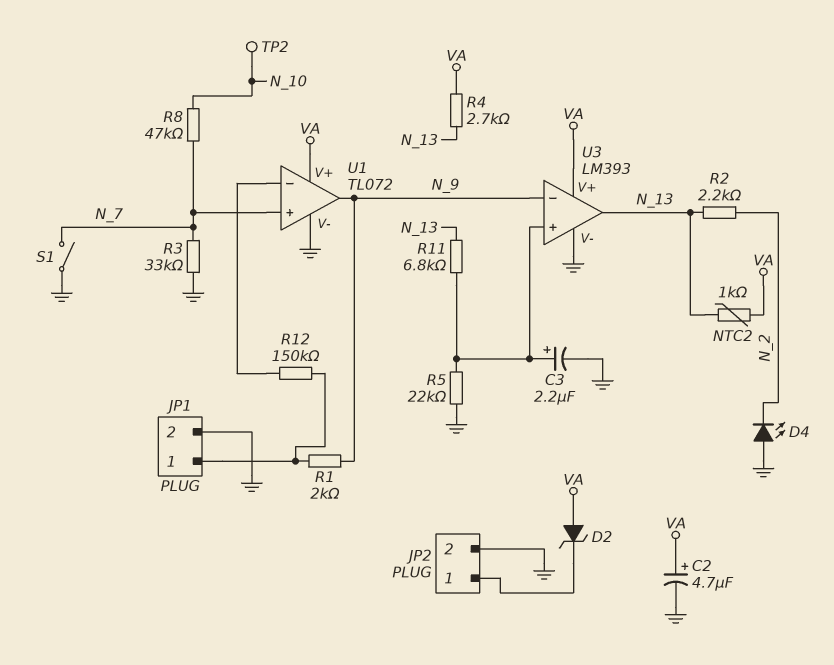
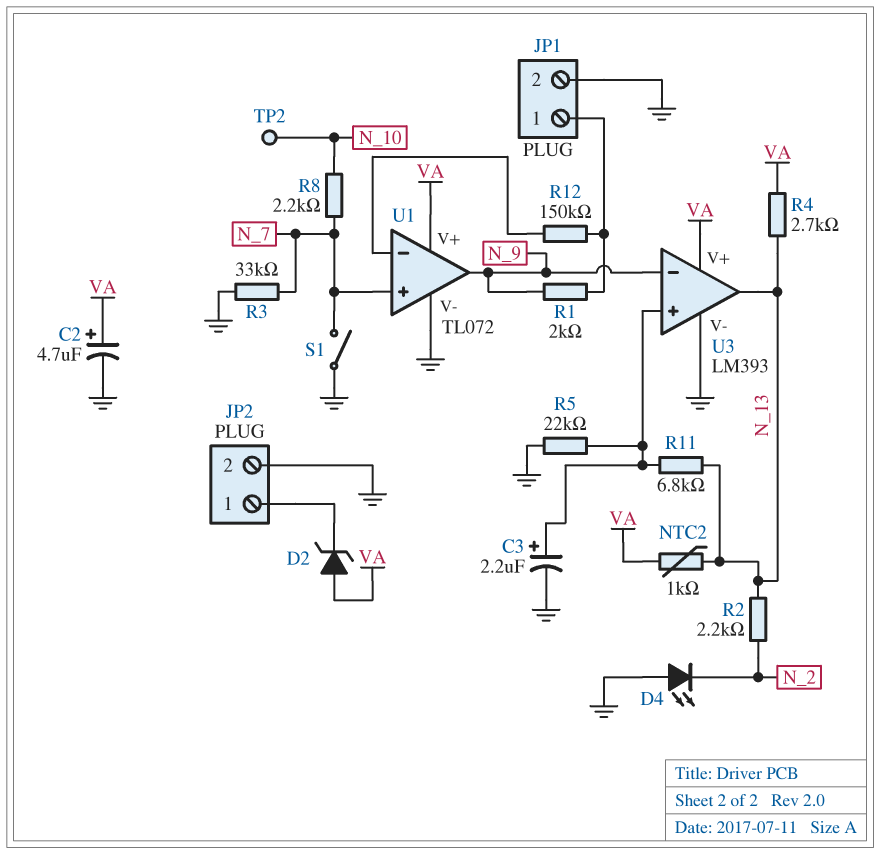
R8: 47k (N_7, N_10) -> 2.2k (N_7, N_10)

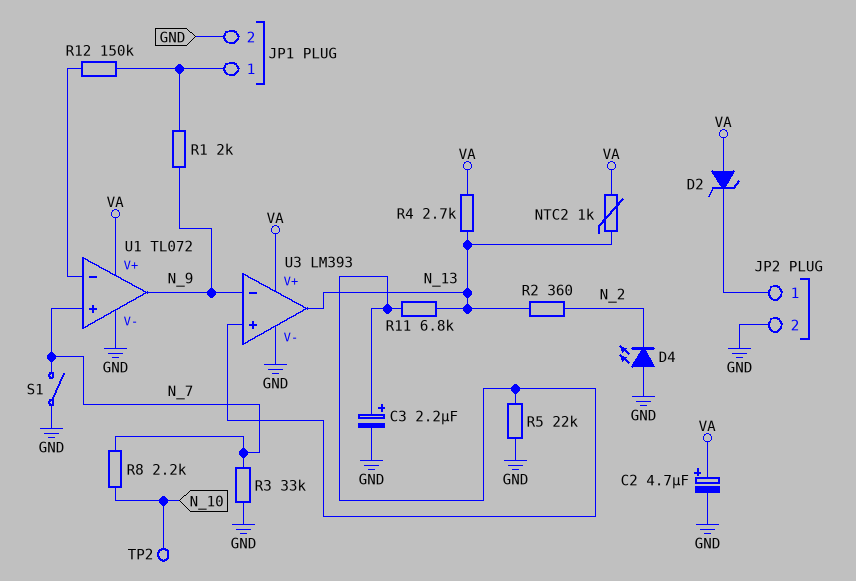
R2: 2.2k (N_2, N_13) -> 360 (N_2, N_13)

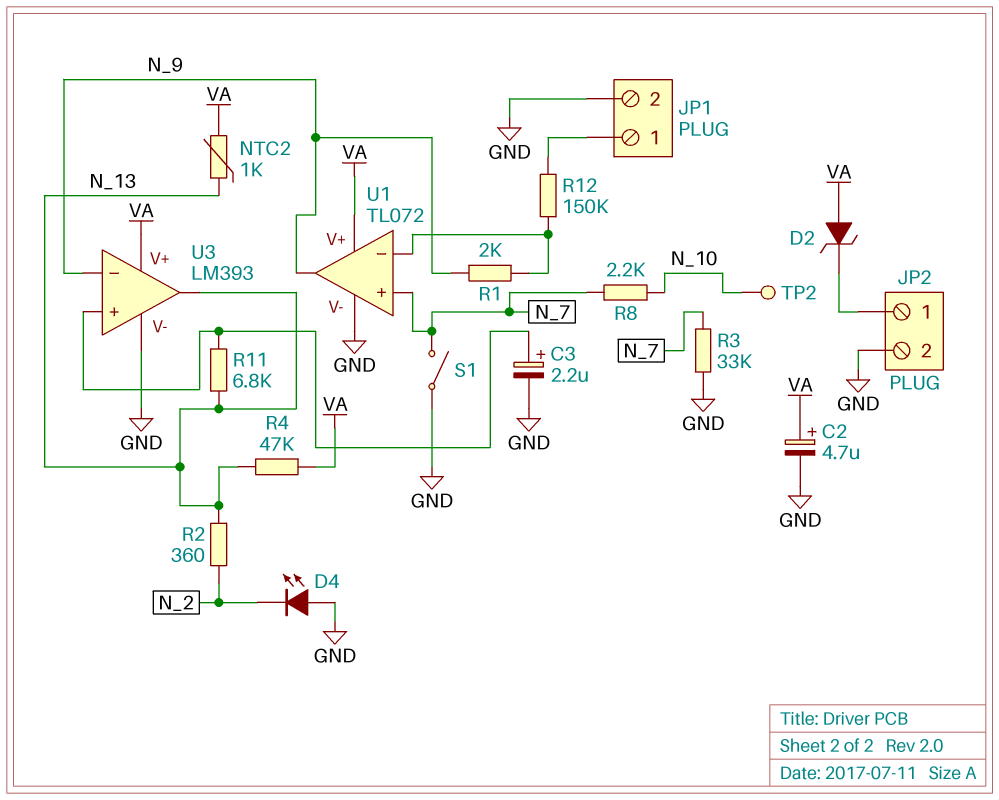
R1: 2k (JP1/1, N_9) -> 2k (N_9, U1/in-)
R4: 2.7k (N_13, VA) -> 47k (N_13, VA)
R5: 22k (GND, U3/in+) -> none

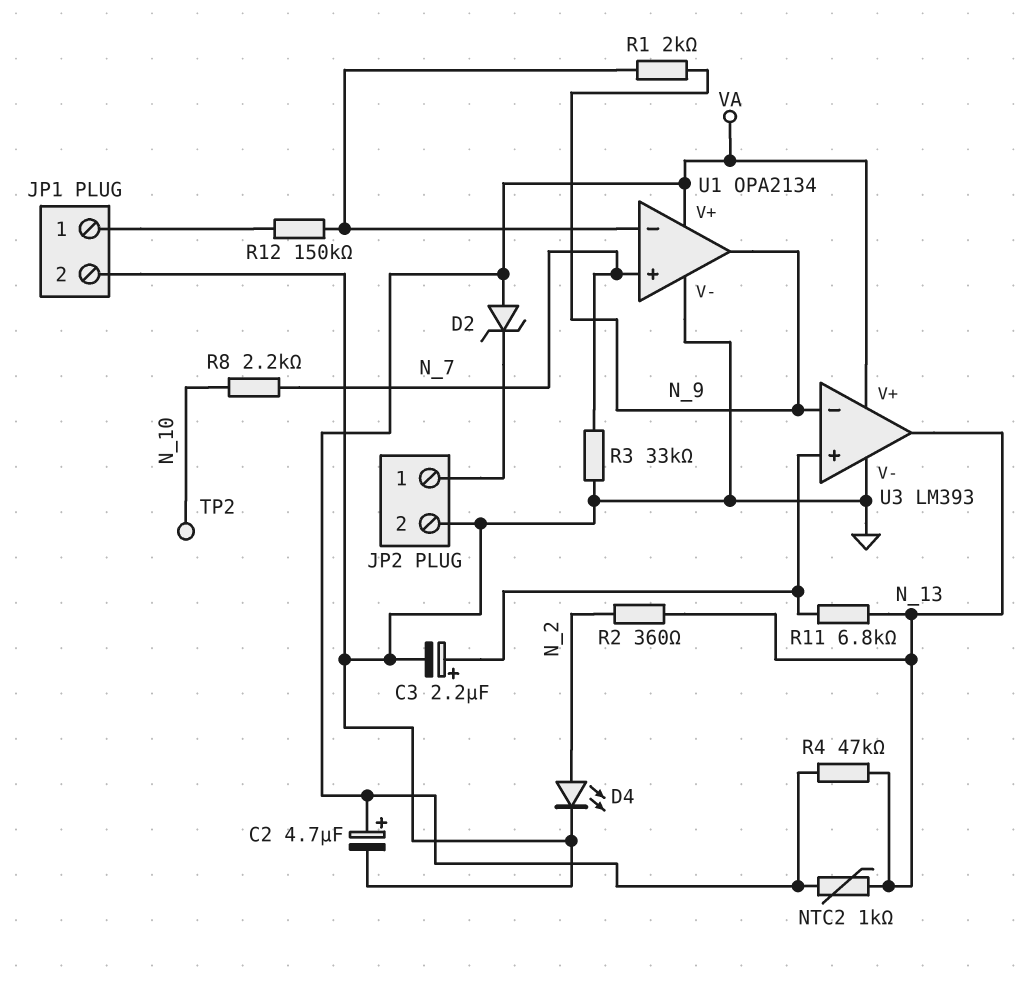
D4: LED (A GND, K N_2) -> LED (A N_2, K GND)
S1: switch (GND, N_7) -> none
U1: TL072 -> OPA2134

